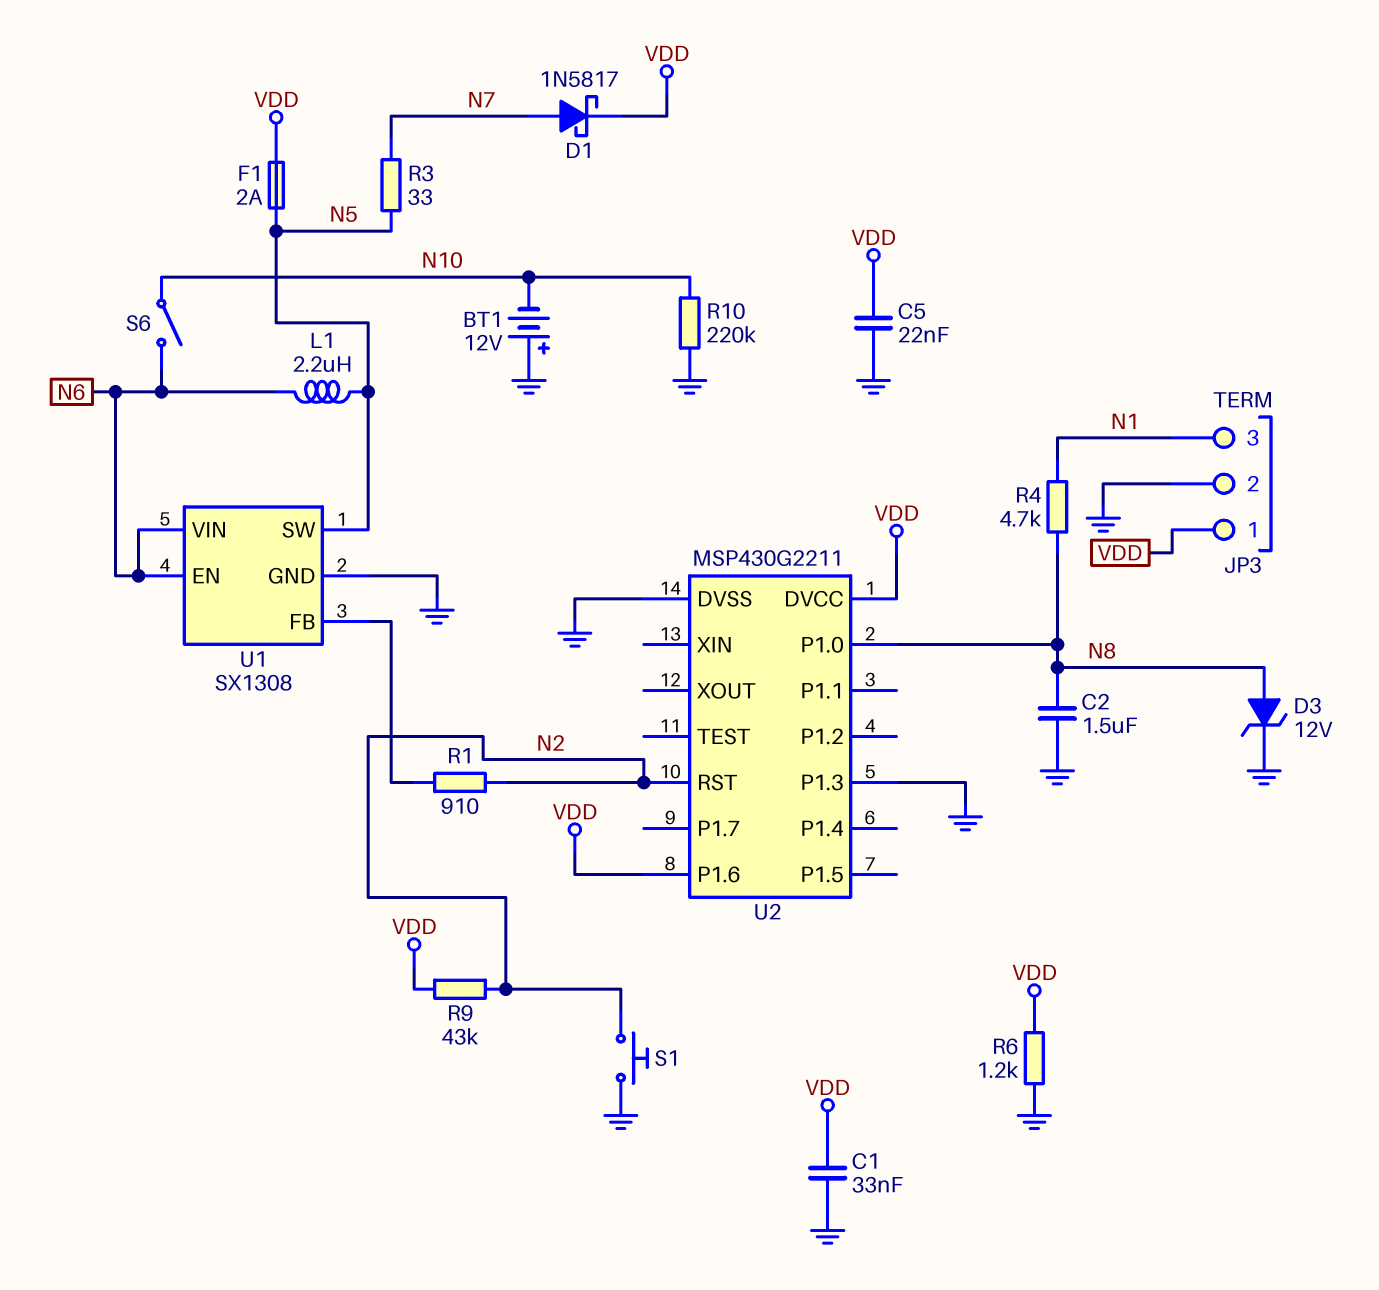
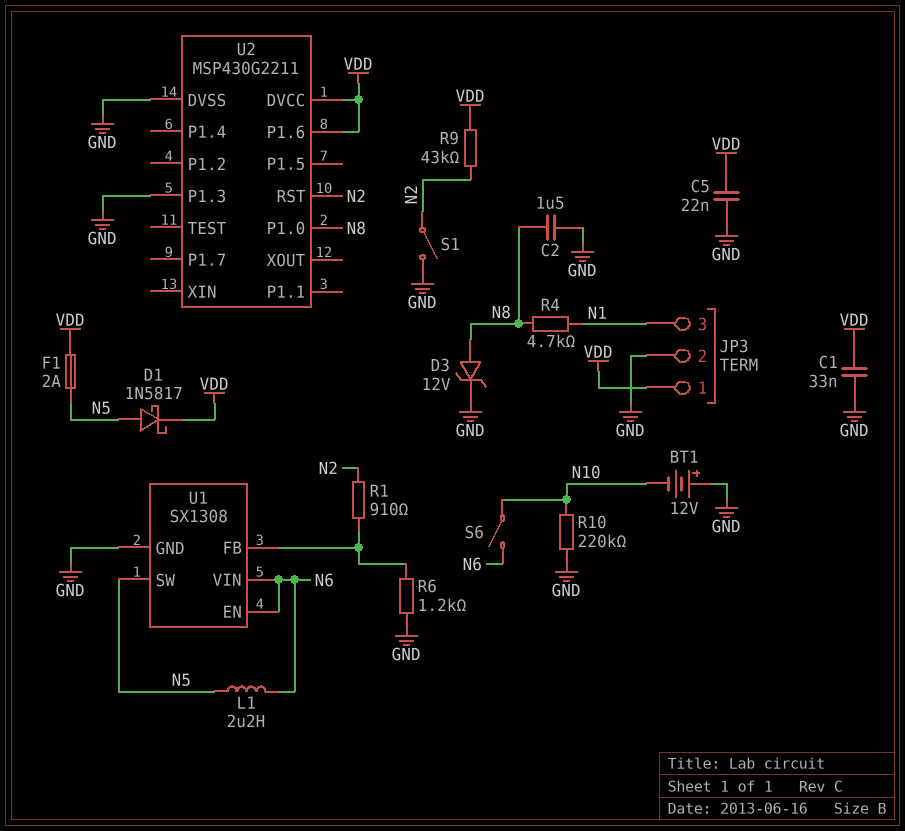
D1: schottky 1N5817 (A N7, K VDD) -> schottky 1N5817 (A N5, K VDD)
R3: 33 (N5, N7) -> none
R6: 1.2k (GND, VDD) -> 1.2k (GND, U1/FB)
S1: button (GND, N2) -> switch (GND, N2)

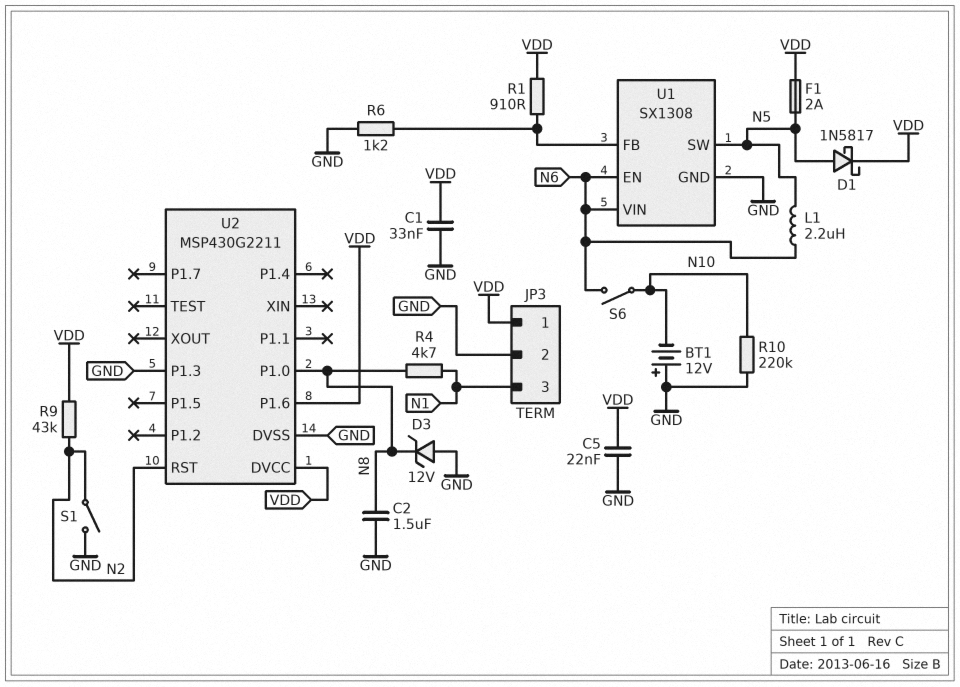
D3: zener 12V (A N8, K GND) -> zener 12V (A GND, K N8)
R1: 910 (N2, U1/FB) -> 910 (U1/FB, VDD)

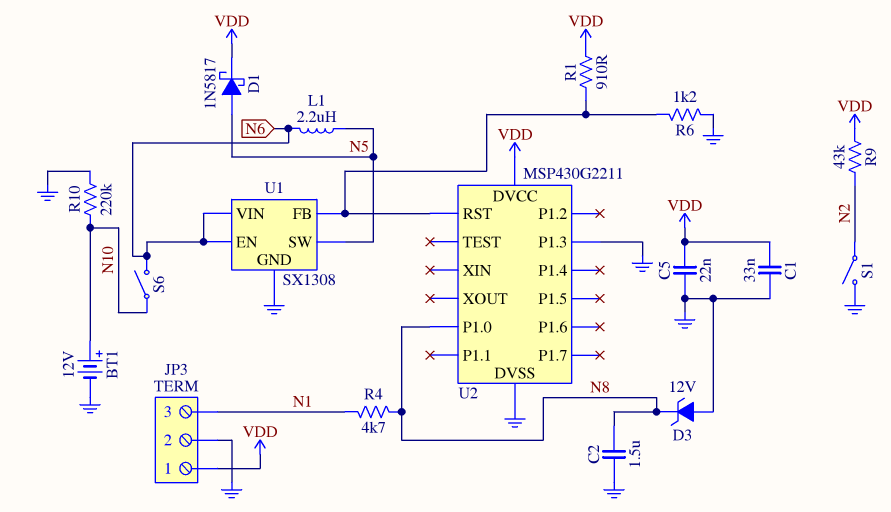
BT1: 12V (plus GND, minus N10) -> 12V (plus N10, minus GND)
F1: 2A (N5, VDD) -> none
U2 pin P1.6: VDD -> none
U2 pin RST: N2 -> U1/FB

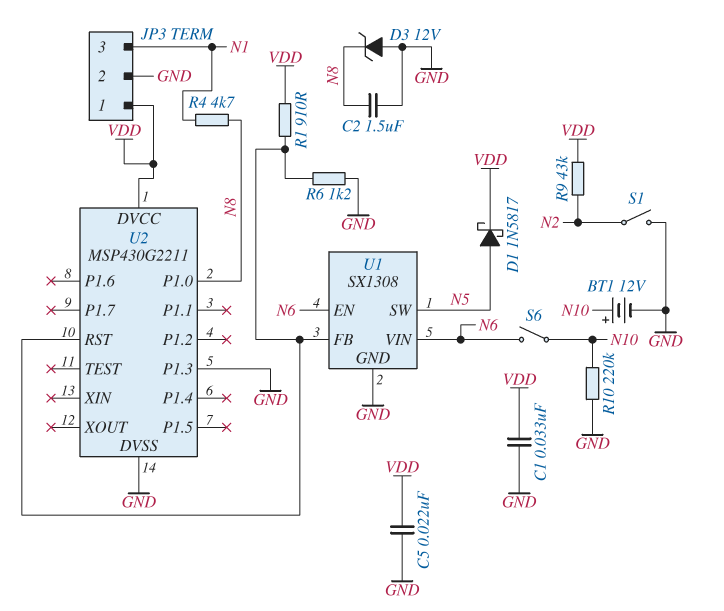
L1: 2.2uH (N5, N6) -> none

